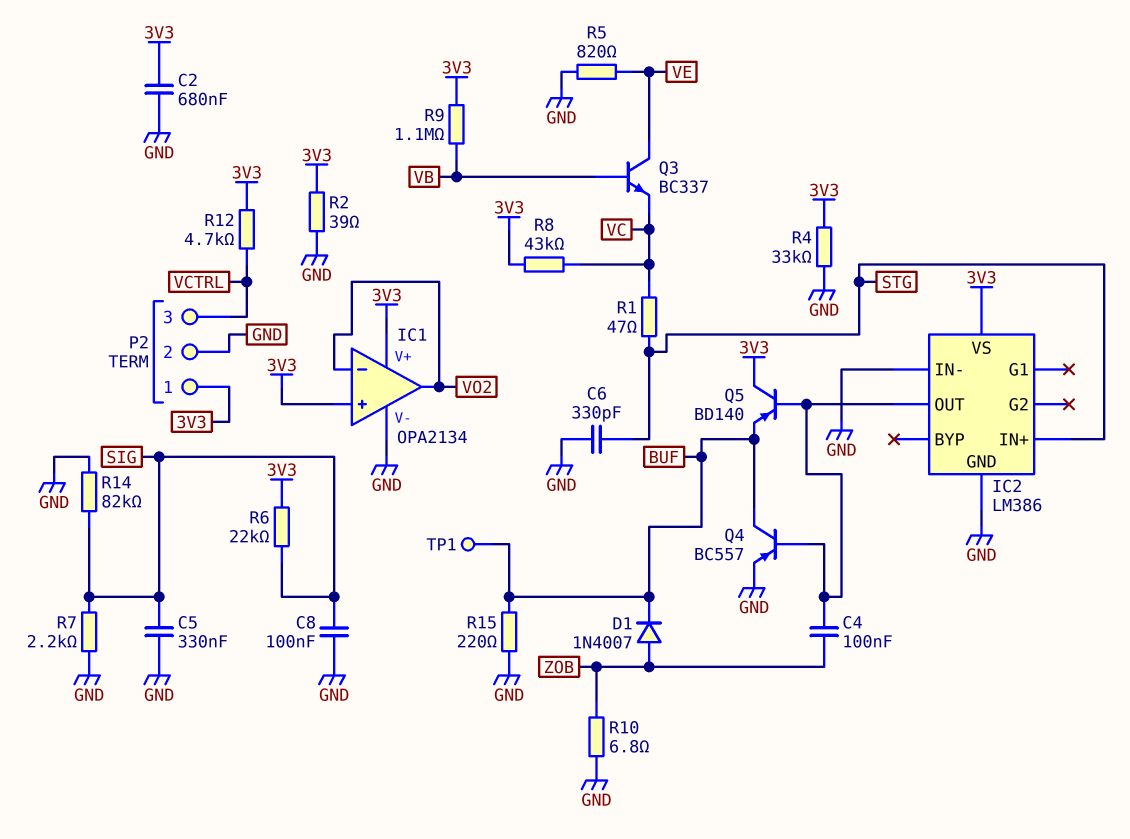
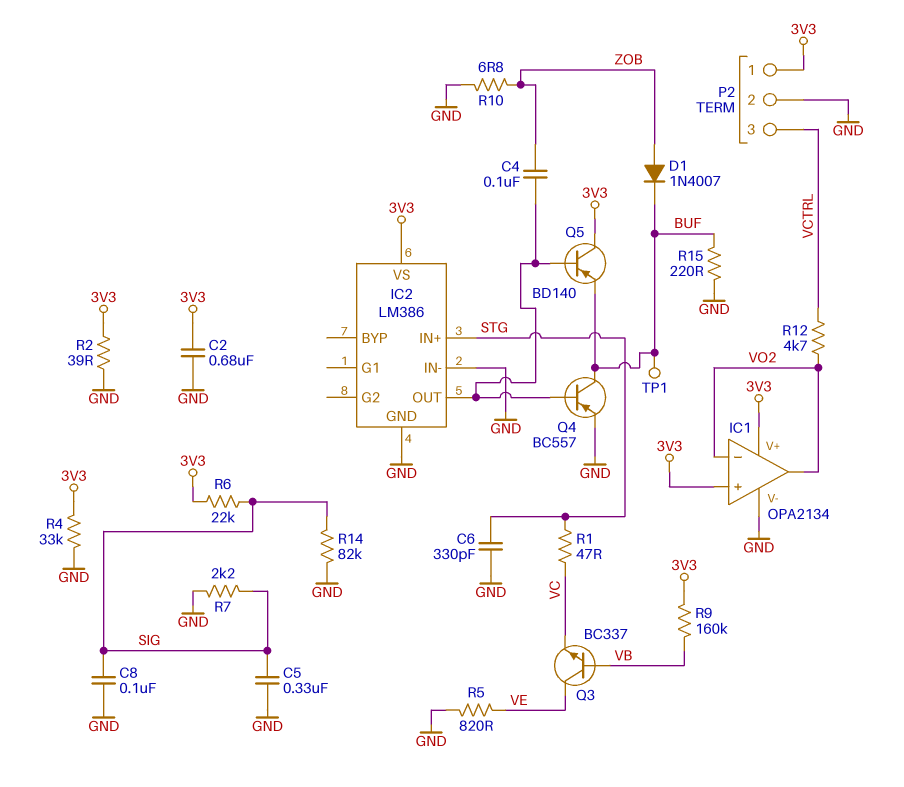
R8: 43k (3V3, VC) -> none
R9: 1.1M (3V3, VB) -> 160k (3V3, VB)
R12: 4.7k (3V3, VCTRL) -> 4.7k (VCTRL, VO2)

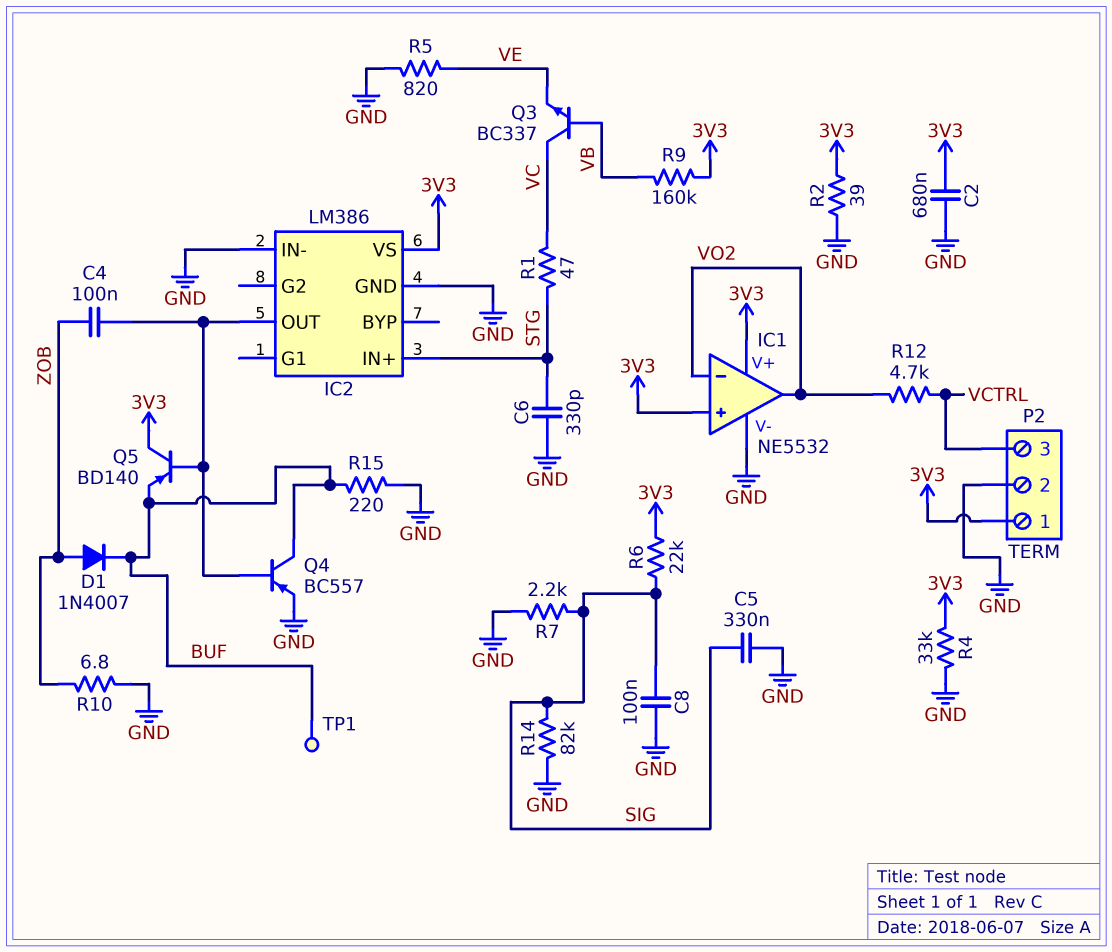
IC1: OPA2134 -> NE5532
Q3: NPN BC337 (B VB, C VE, E VC) -> NPN BC337 (B VB, C VC, E VE)

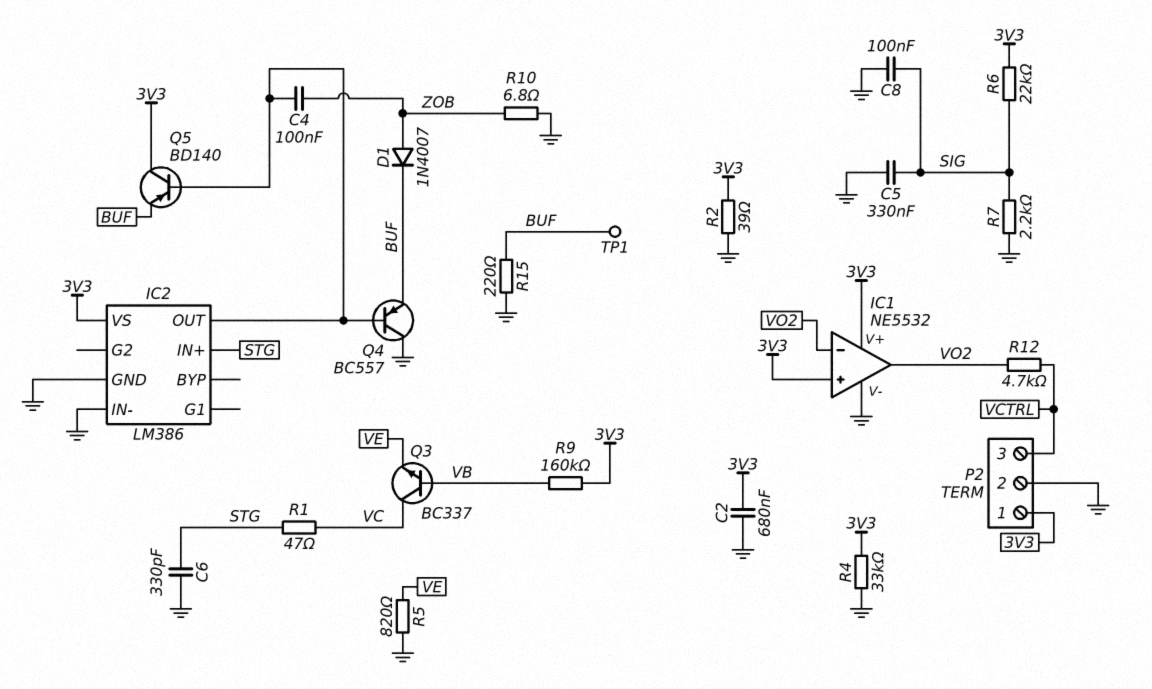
Q4: PNP BC557 (B IC2/OUT, C BUF, E GND) -> PNP BC557 (B IC2/OUT, C GND, E BUF)
R14: 82k (GND, SIG) -> none

